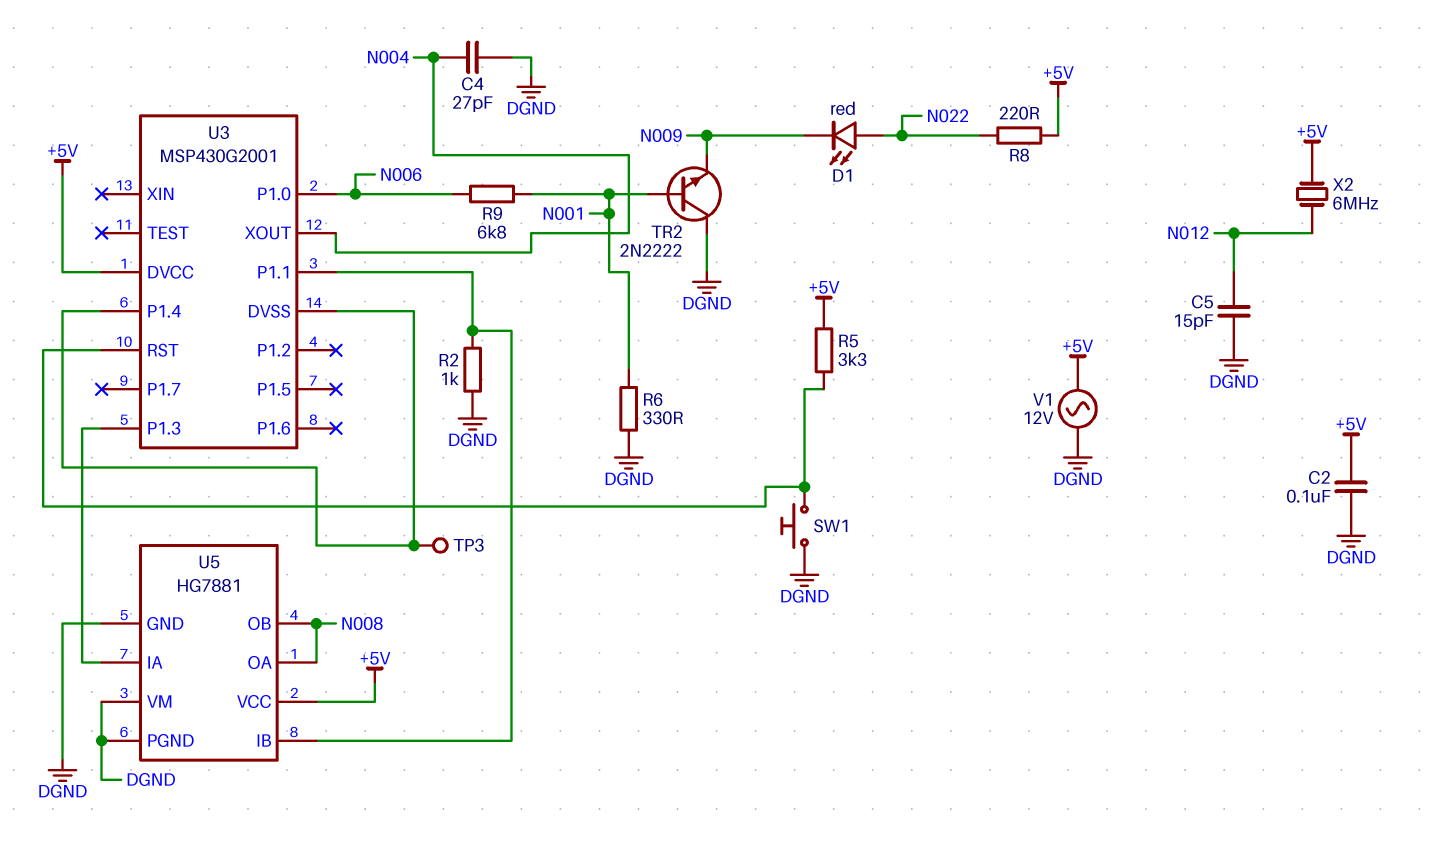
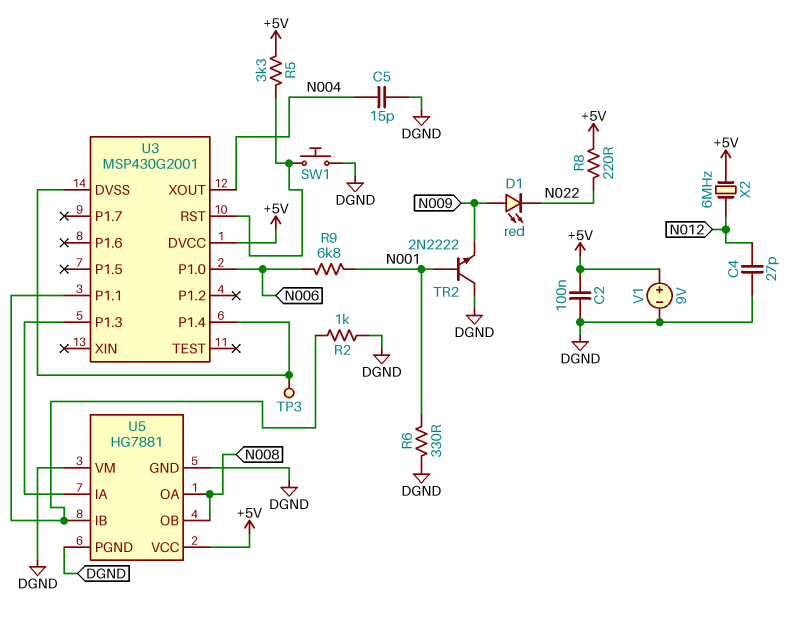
C4: 27pF (DGND, N004) -> 27pF (DGND, N012)
C5: 15pF (DGND, N012) -> 15pF (DGND, N004)
D1: LED red (A N022, K N009) -> LED red (A N009, K N022)
V1: AC 12V (+5V, DGND) -> 9V (plus +5V, minus DGND)

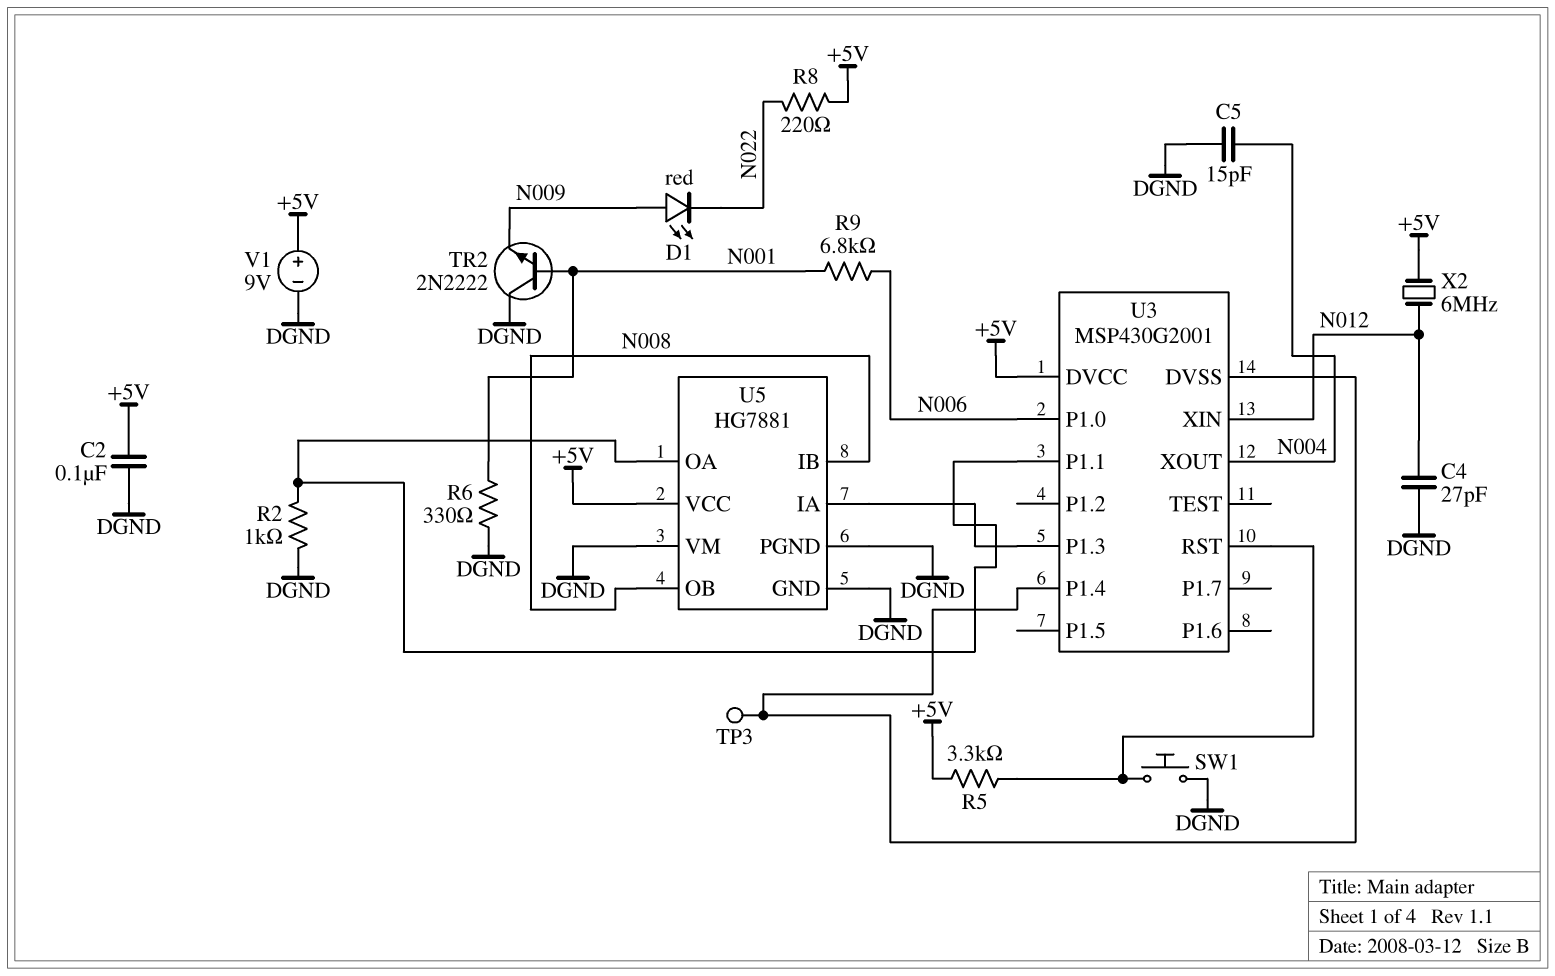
U3 pin XIN: none -> N012
U5 pin IB: U3/P1.1 -> N008
U5 pin OA: N008 -> U3/P1.1

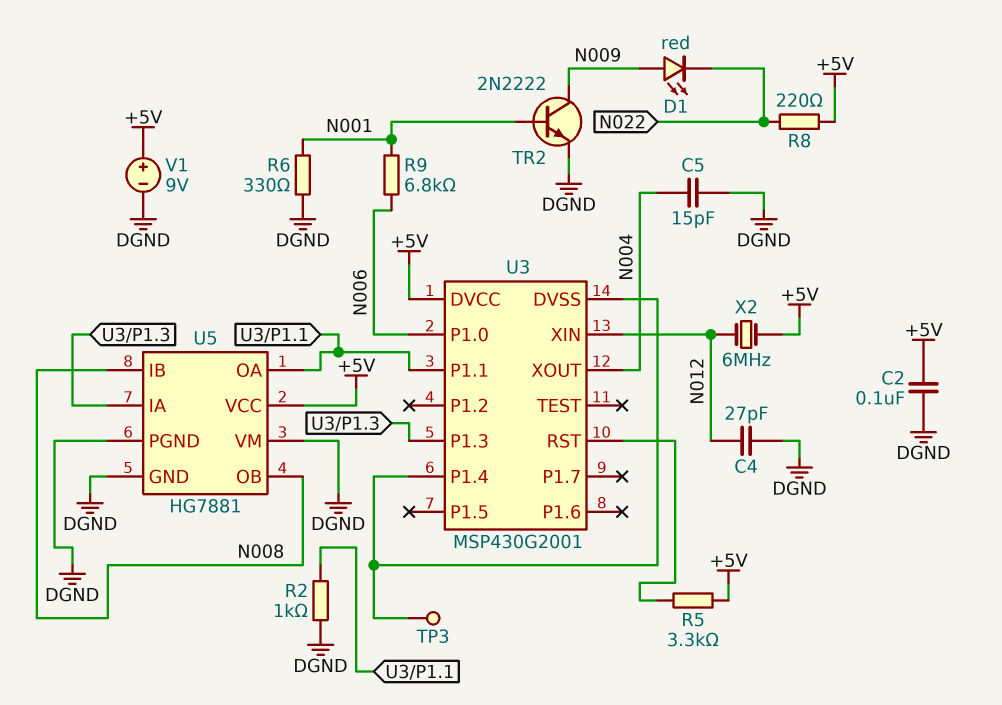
SW1: button (DGND, U3/RST) -> none
TR2: NPN 2N2222 (B N001, C DGND, E N009) -> NPN 2N2222 (B N001, C N009, E DGND)

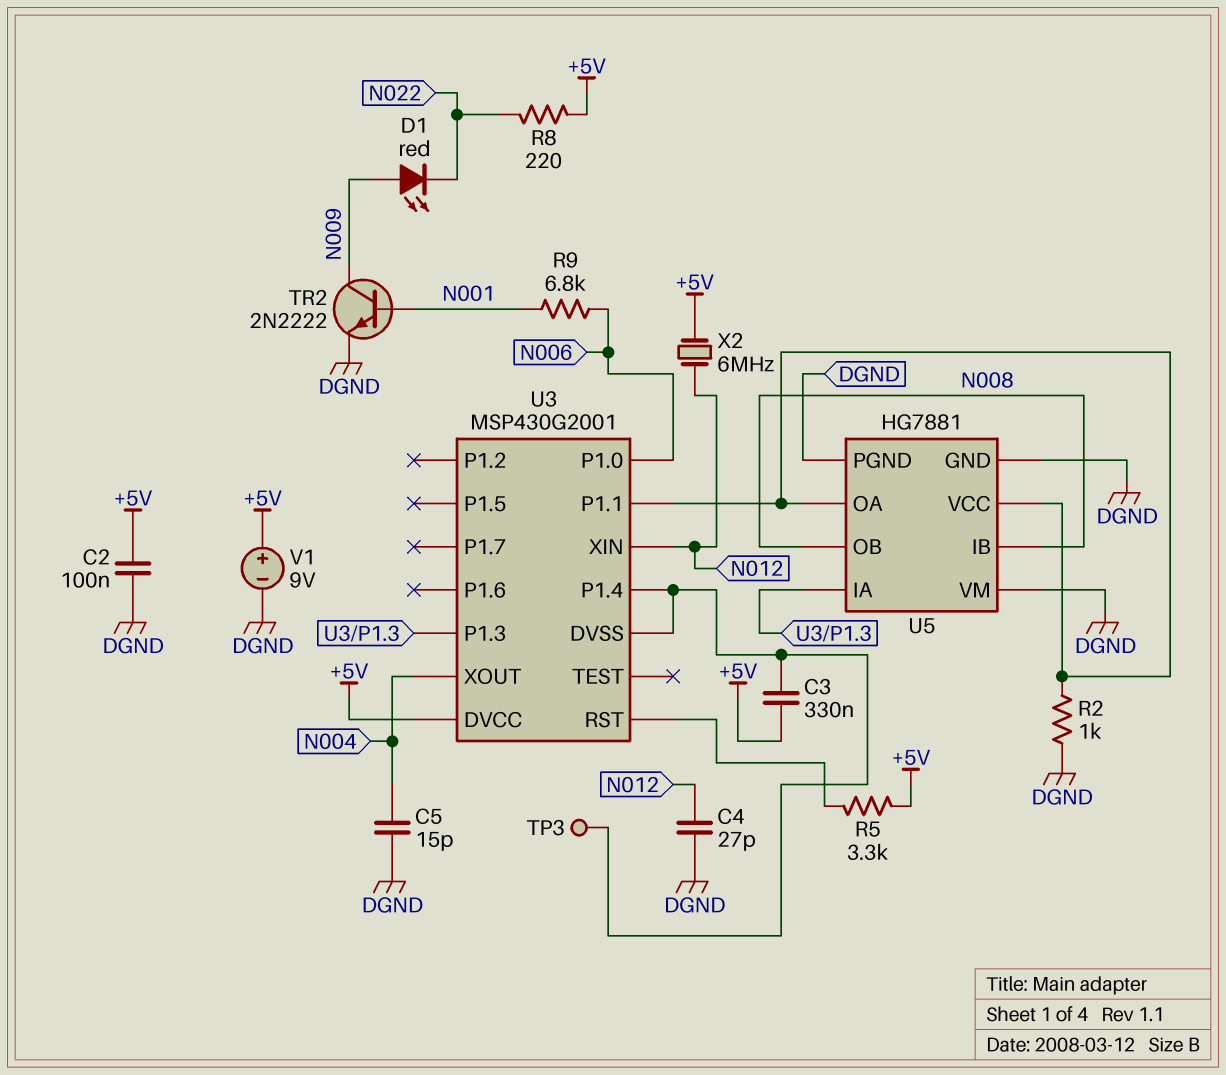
C3: none -> 330nF (+5V, U3/DVSS)
R6: 330 (DGND, N001) -> none
U5 pin VCC: +5V -> U3/P1.1

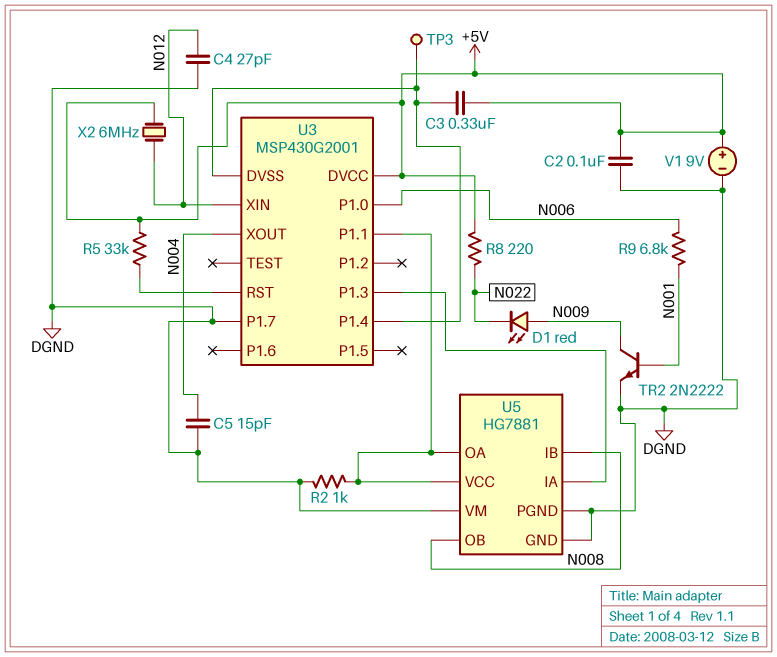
R5: 3.3k (+5V, U3/RST) -> 33k (+5V, U3/RST)
U3 pin P1.7: none -> DGND

